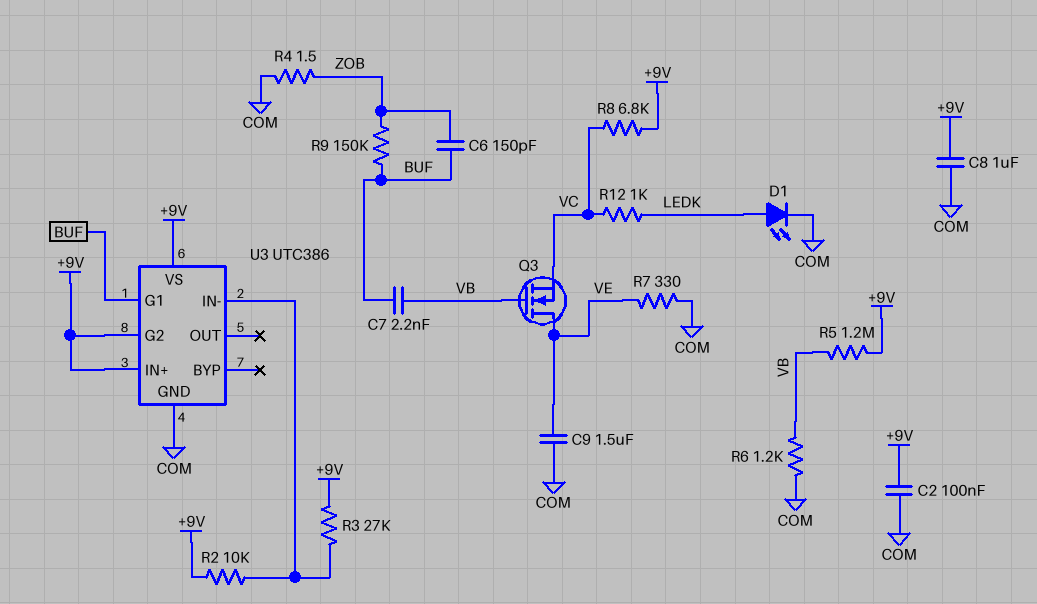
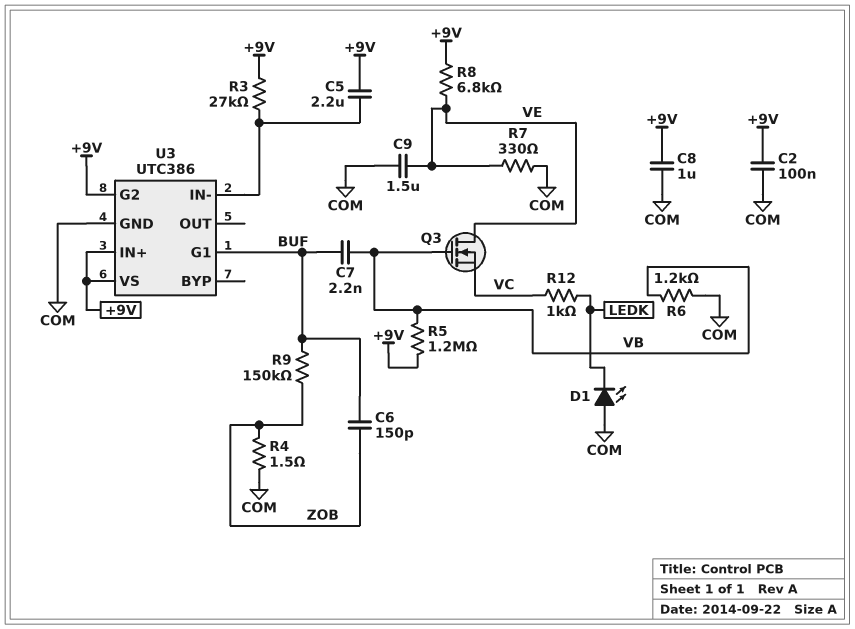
C5: none -> 2.2uF (+9V, U3/IN-)
D1: LED (A LEDK, K COM) -> LED (A COM, K LEDK)
R2: 10k (+9V, U3/IN-) -> none
R8: 6.8k (+9V, VC) -> 6.8k (+9V, VE)

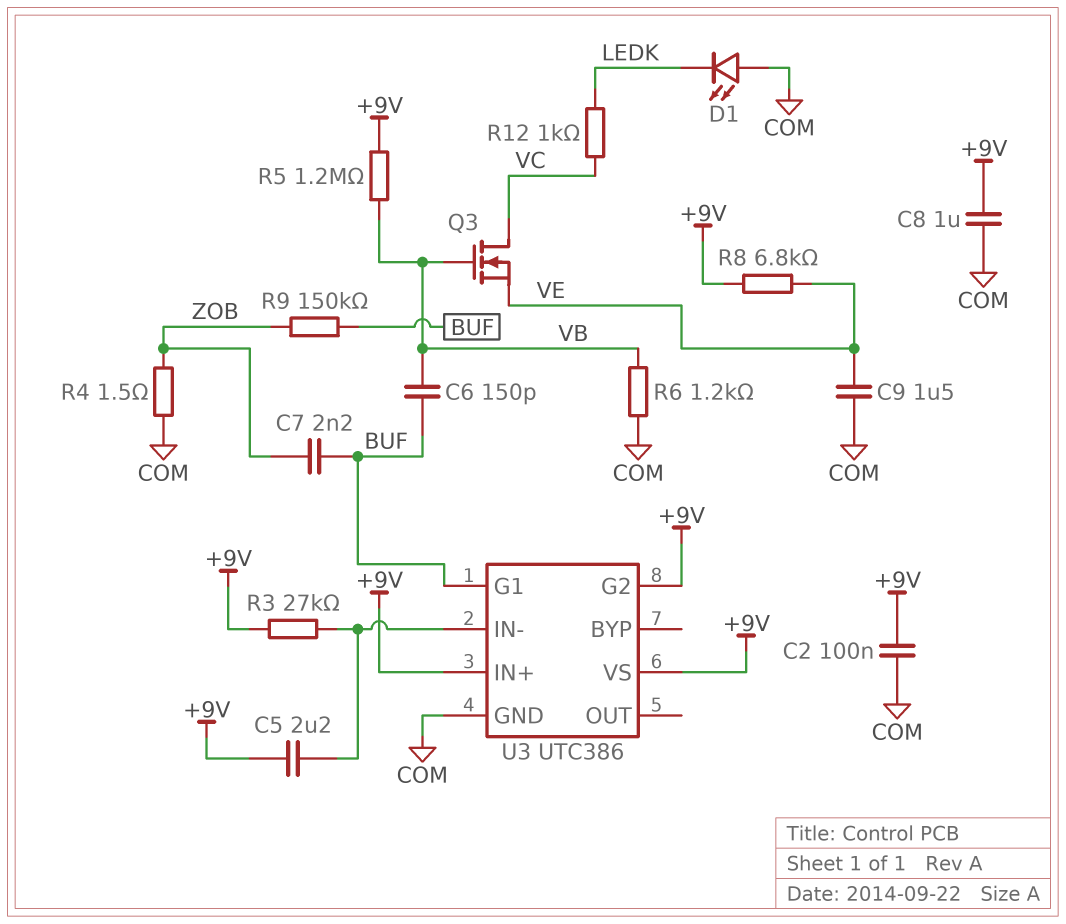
C6: 150pF (BUF, ZOB) -> 150pF (BUF, VB)
C7: 2.2nF (BUF, VB) -> 2.2nF (BUF, ZOB)
Q3: NMOS (G VB, D VE, S VC) -> NMOS (G VB, D VC, S VE)
R7: 330 (COM, VE) -> none

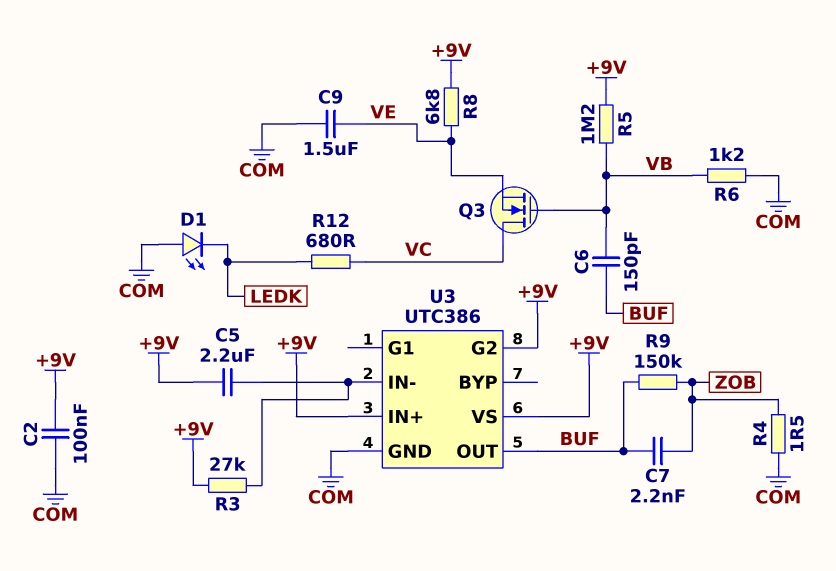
C8: 1uF (+9V, COM) -> none
R12: 1k (LEDK, VC) -> 680 (LEDK, VC)
U3 pin G1: BUF -> none
U3 pin OUT: none -> BUF

